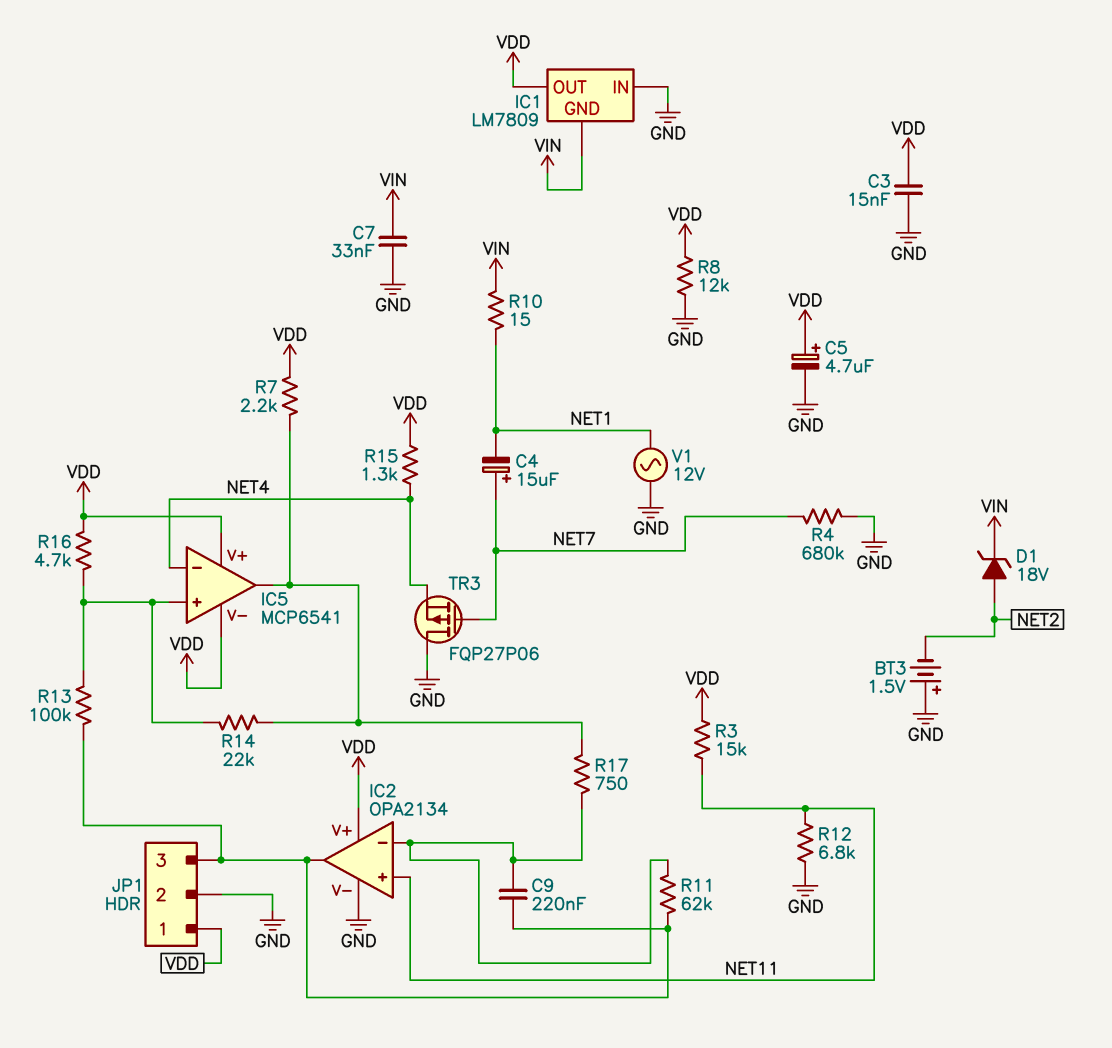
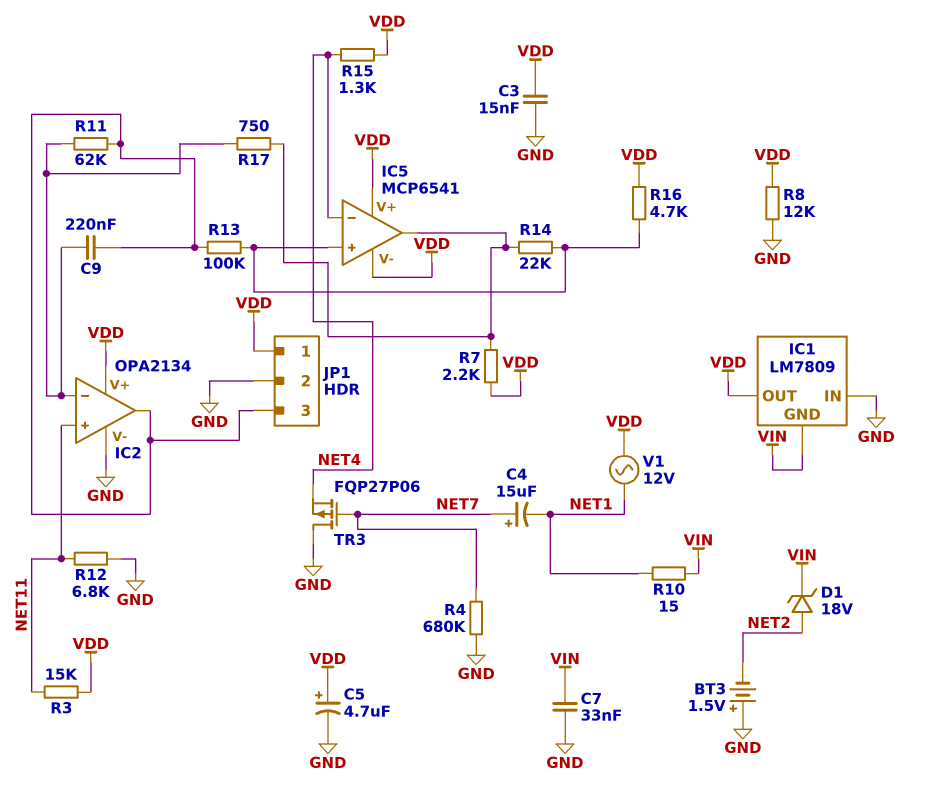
V1: AC 12V (GND, NET1) -> AC 12V (NET1, VDD)

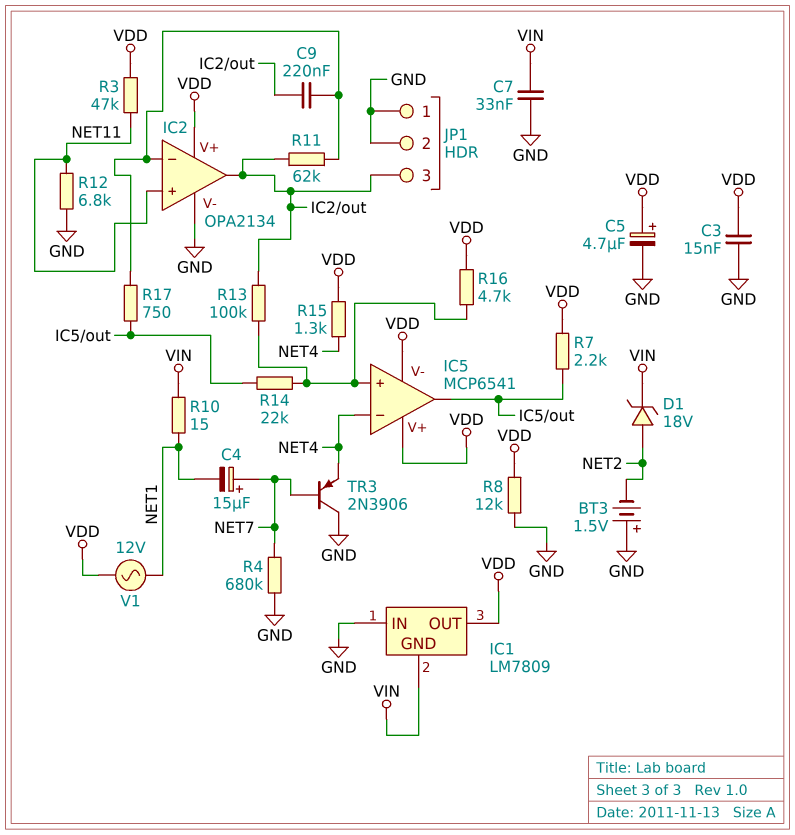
JP1 pin 1: VDD -> GND
R3: 15k (NET11, VDD) -> 47k (NET11, VDD)
TR3: PMOS FQP27P06 (G NET7, D GND, S NET4) -> PNP 2N3906 (B NET7, C GND, E NET4)

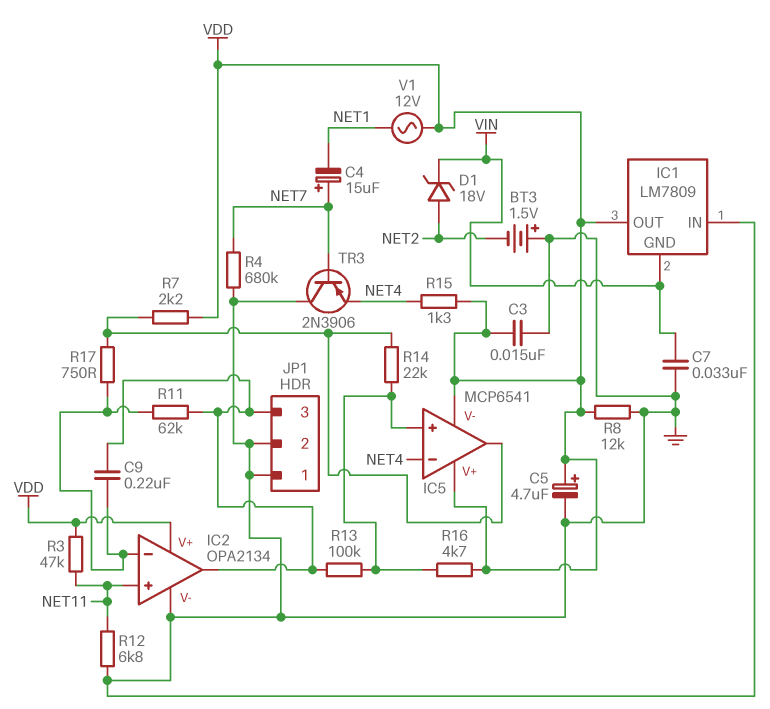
R10: 15 (NET1, VIN) -> none

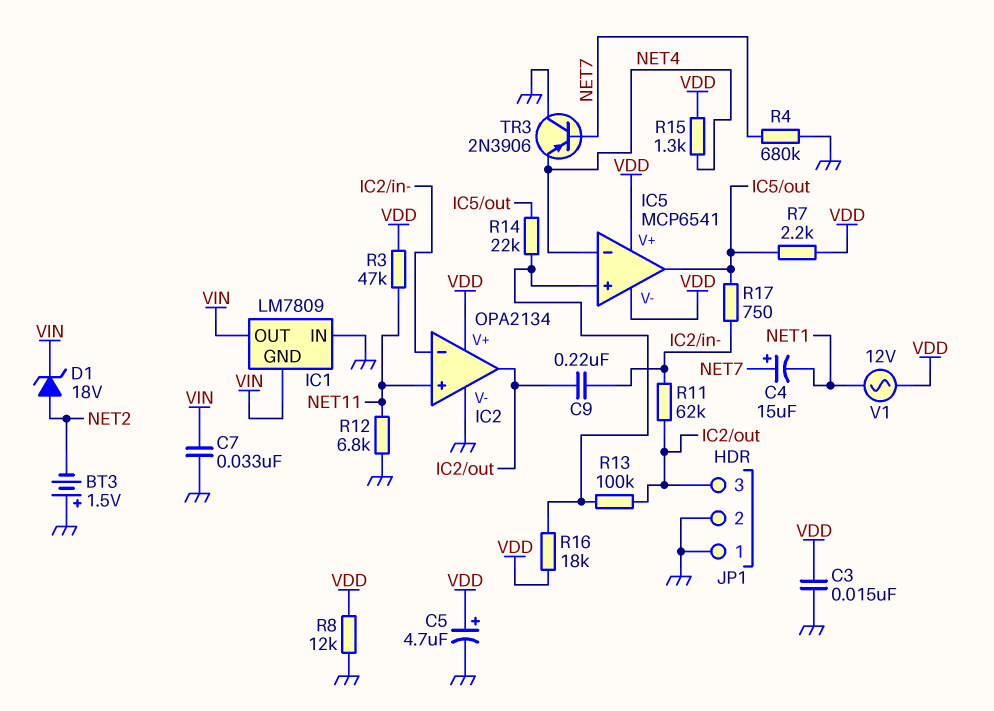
IC1 pin OUT: VDD -> VIN
R16: 4.7k (IC5/in+, VDD) -> 18k (IC5/in+, VDD)

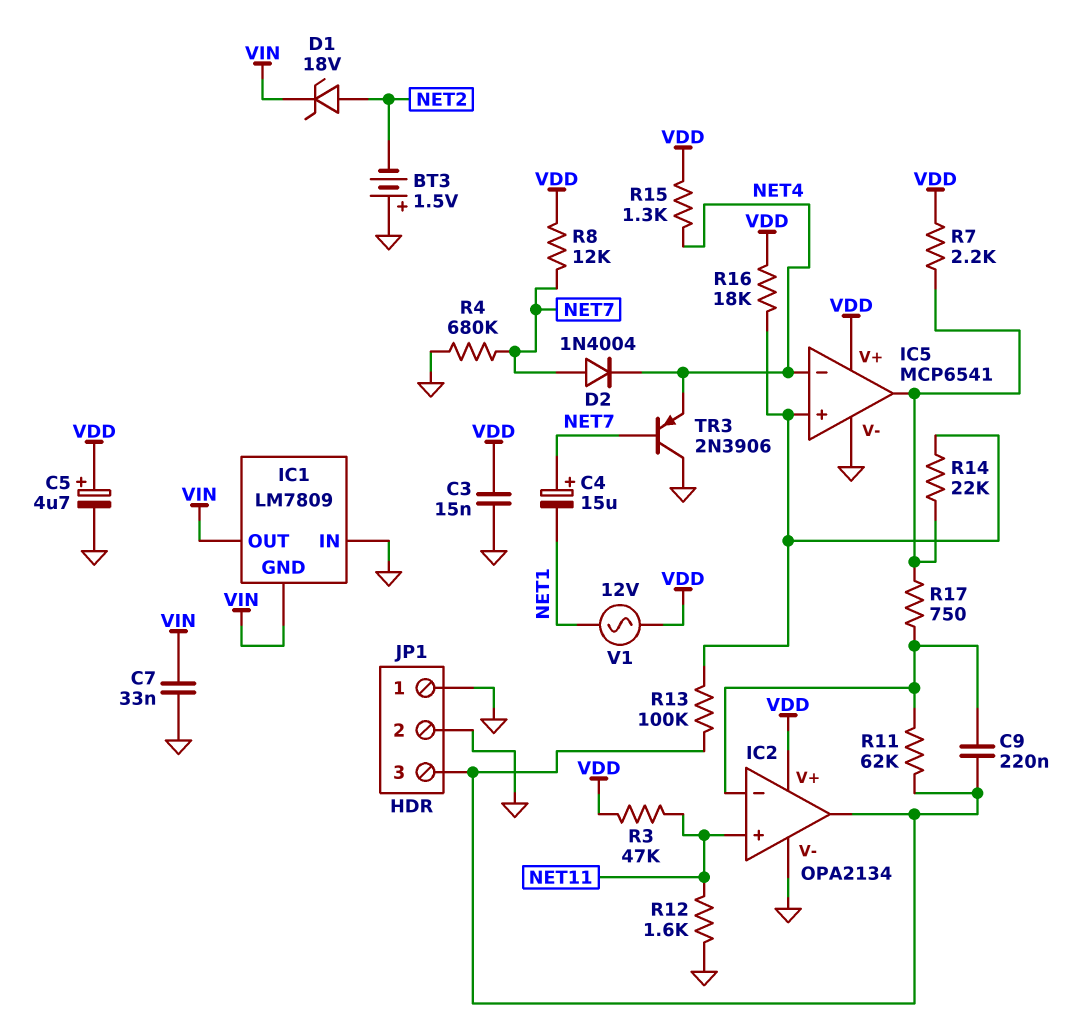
D2: none -> diode 1N4004 (A NET7, K NET4)
IC5 pin V-: VDD -> GND
R8: 12k (GND, VDD) -> 12k (NET7, VDD)
R12: 6.8k (GND, NET11) -> 1.6k (GND, NET11)

